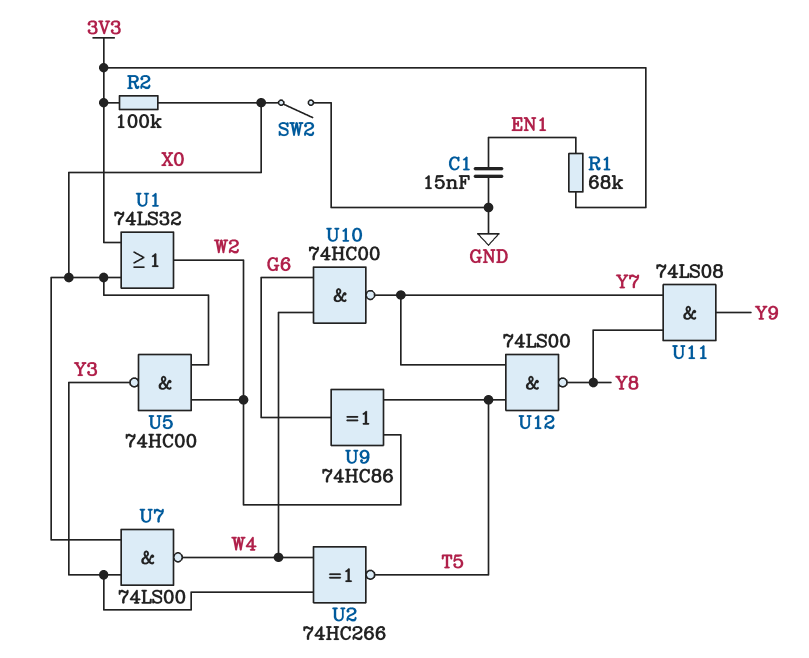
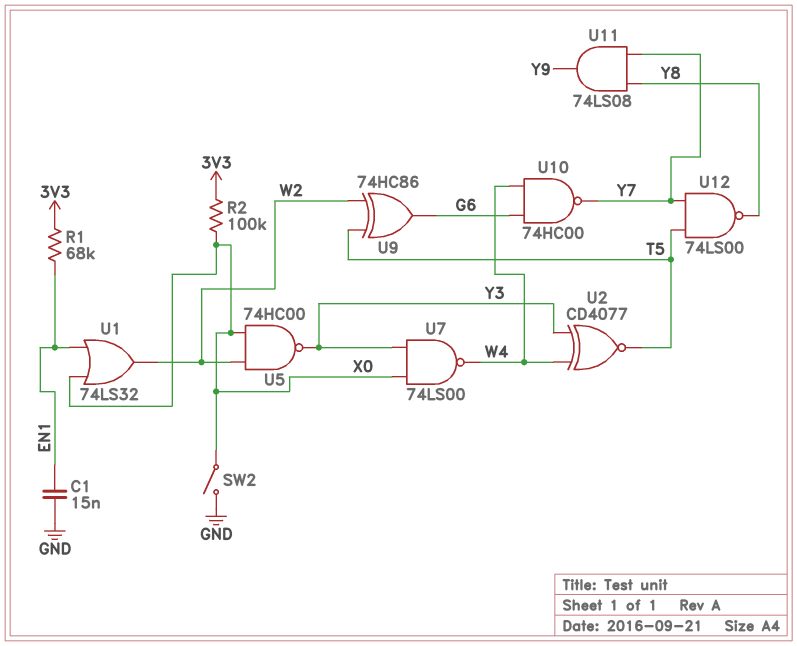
U1: OR 74LS32 (in 3V3, in X0, out W2) -> OR 74LS32 (in EN1, in X0, out W2)
U2: XNOR 74HC266 (in W4, in Y3, out T5) -> XNOR CD4077 (in W4, in Y3, out T5)

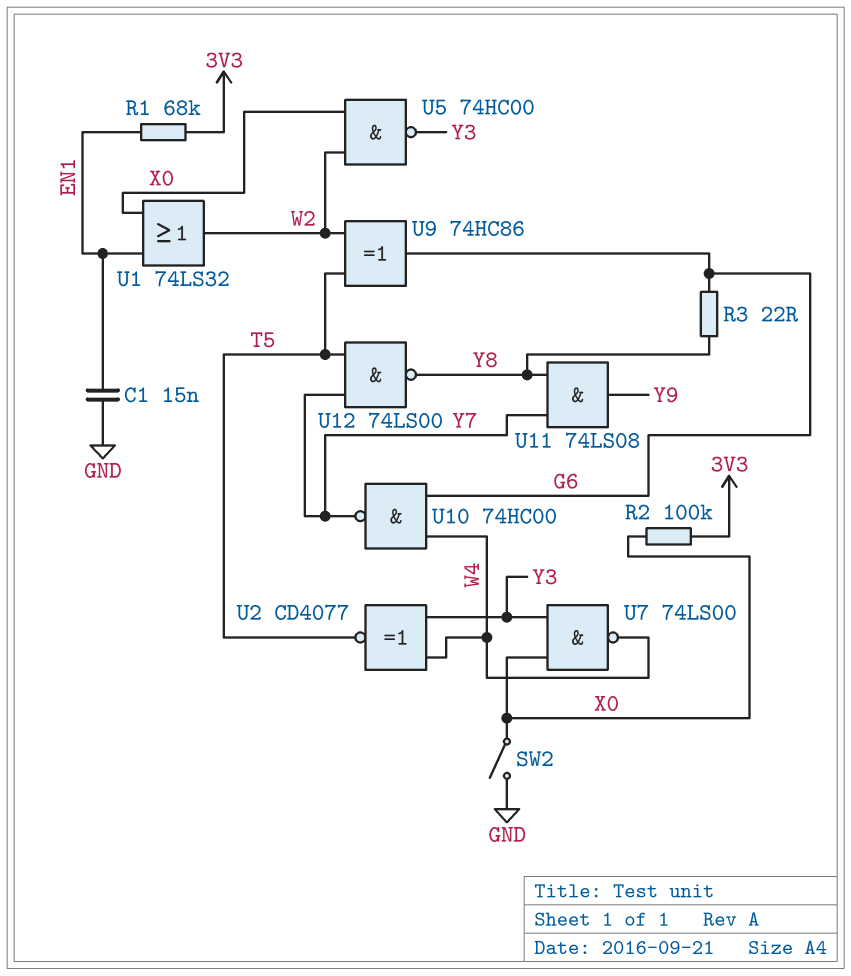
R3: none -> 22 (G6, Y8)

